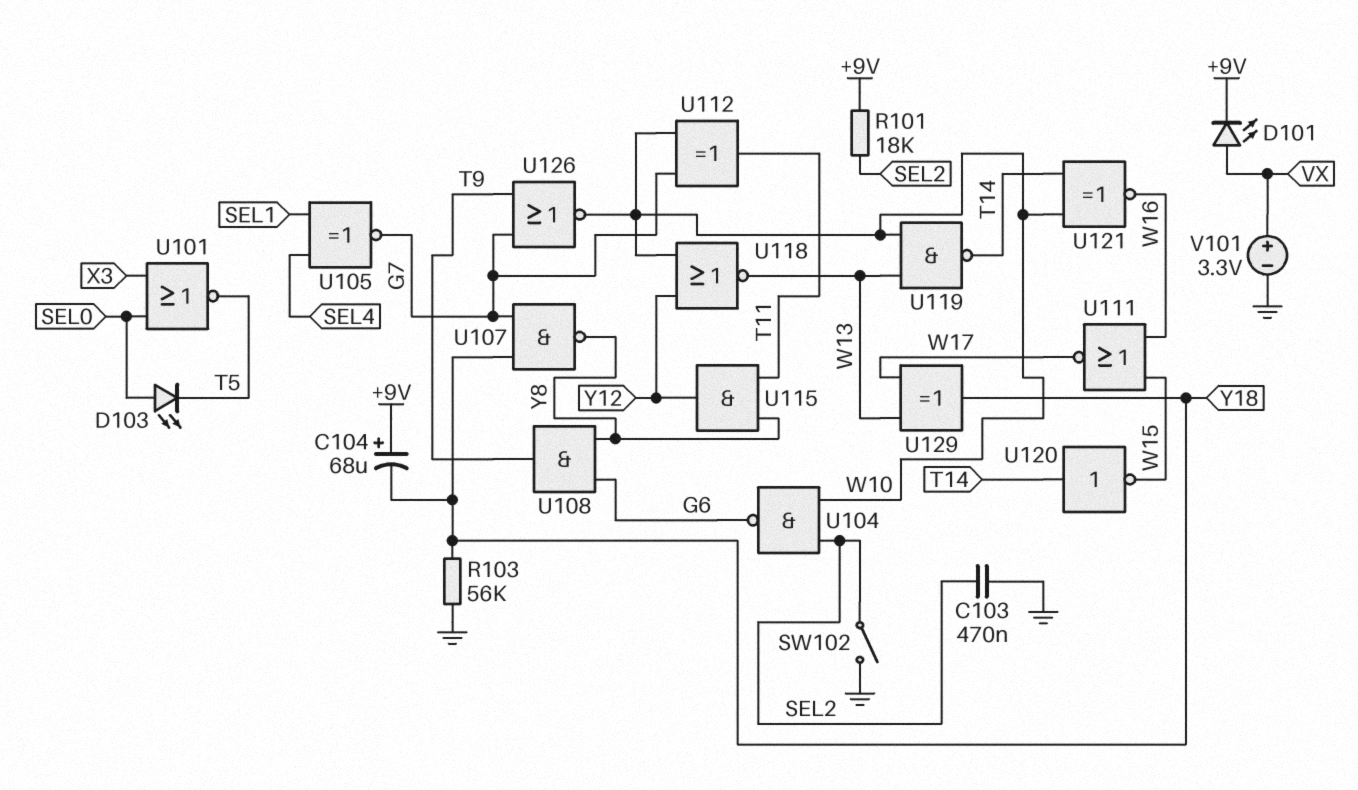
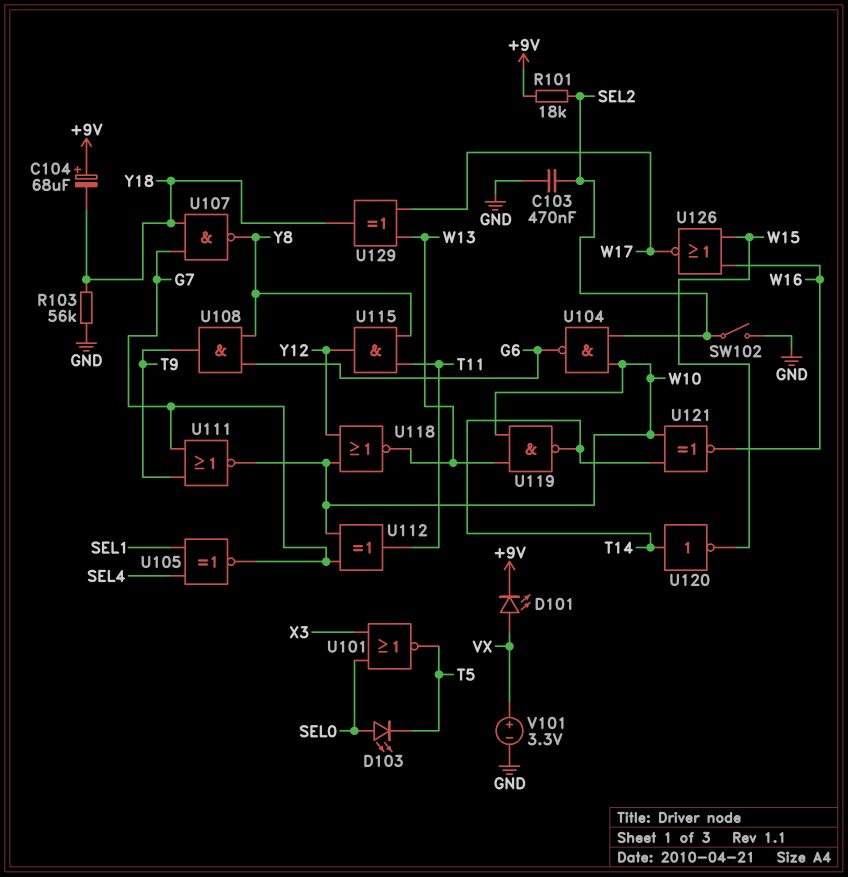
U111: NOR (in W15, in W16, out W17) -> NOR (in G7, in T9, out W10)
U126: NOR (in G7, in T9, out W10) -> NOR (in W15, in W16, out W17)

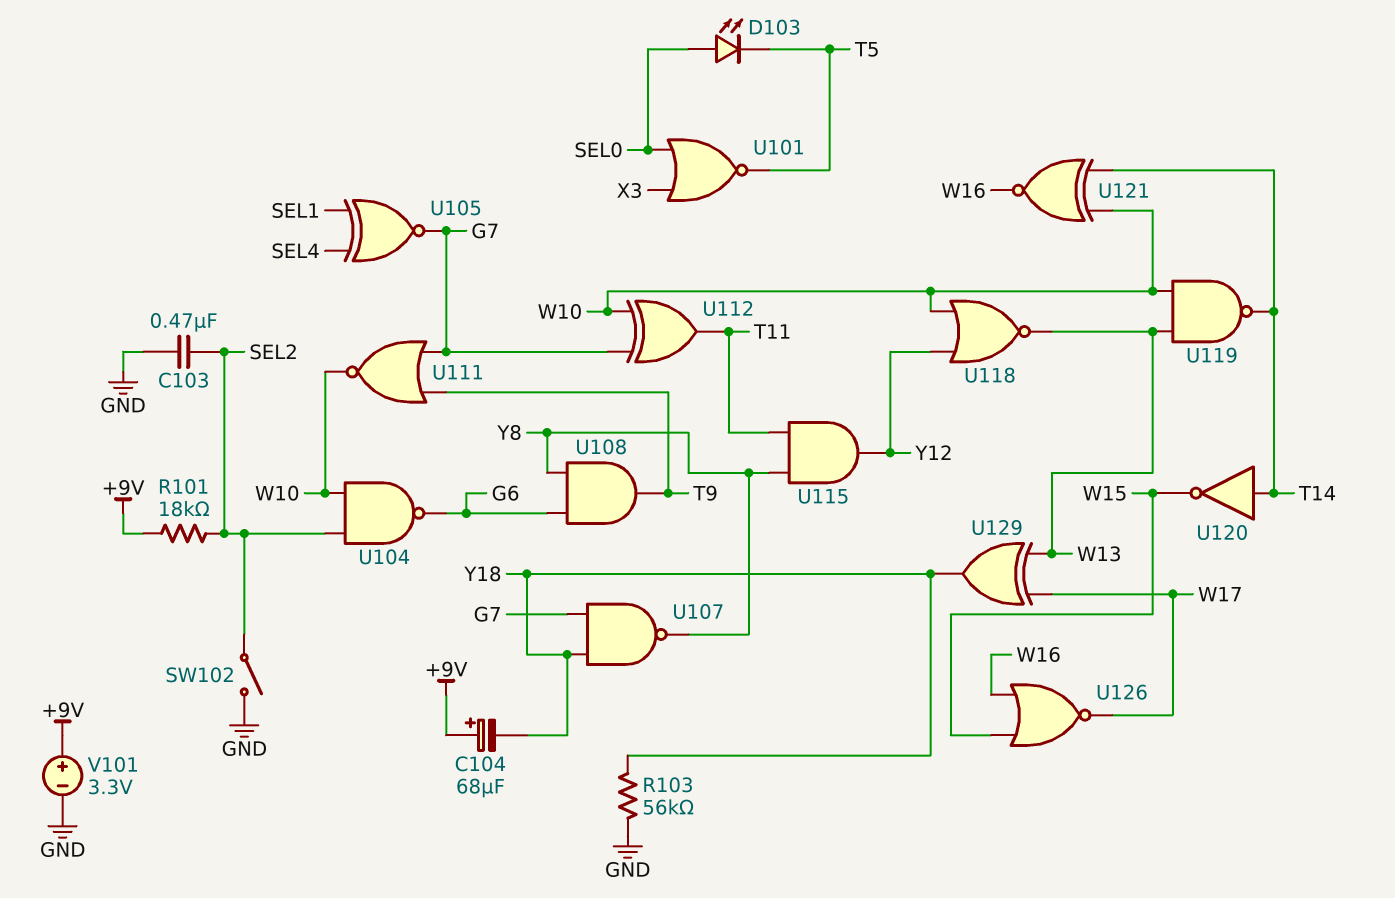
D101: LED (A VX, K +9V) -> none
V101: 3.3V (plus VX, minus GND) -> 3.3V (plus +9V, minus GND)

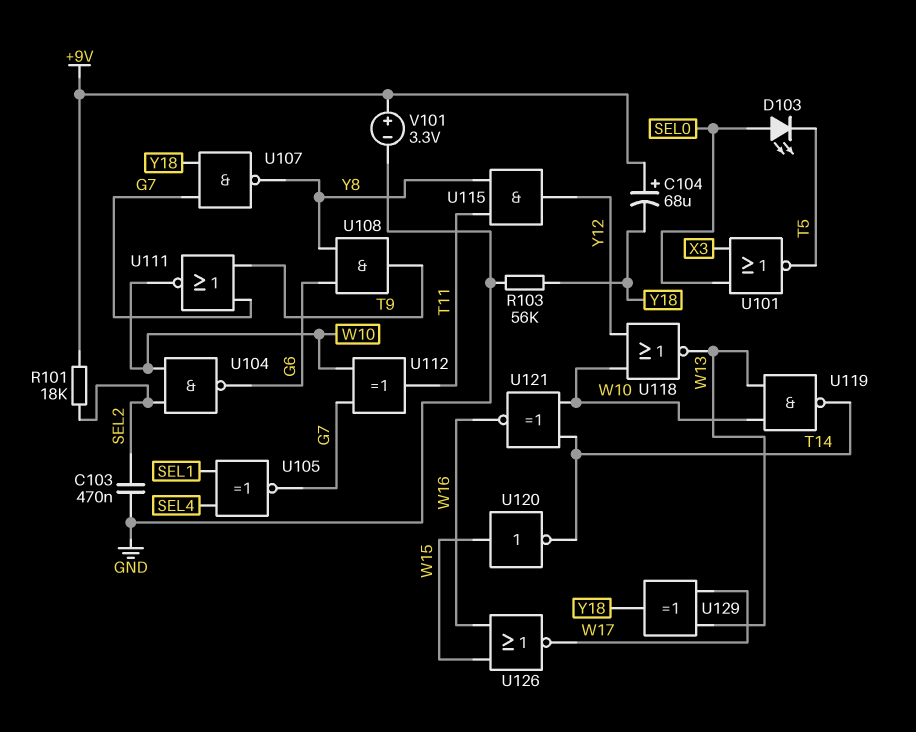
SW102: switch (GND, SEL2) -> none
U120: NOT (in T14, out W15) -> NOT (in W15, out T14)

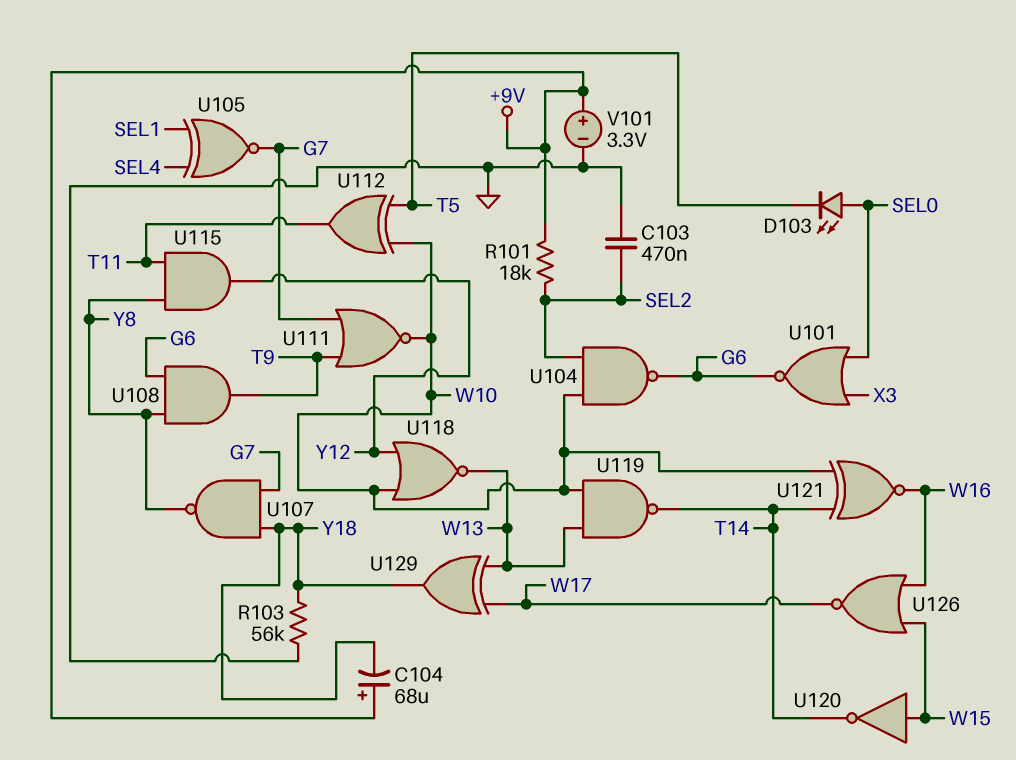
U101: NOR (in SEL0, in X3, out T5) -> NOR (in SEL0, in X3, out G6)
U112: XOR (in G7, in W10, out T11) -> XOR (in T5, in W10, out T11)

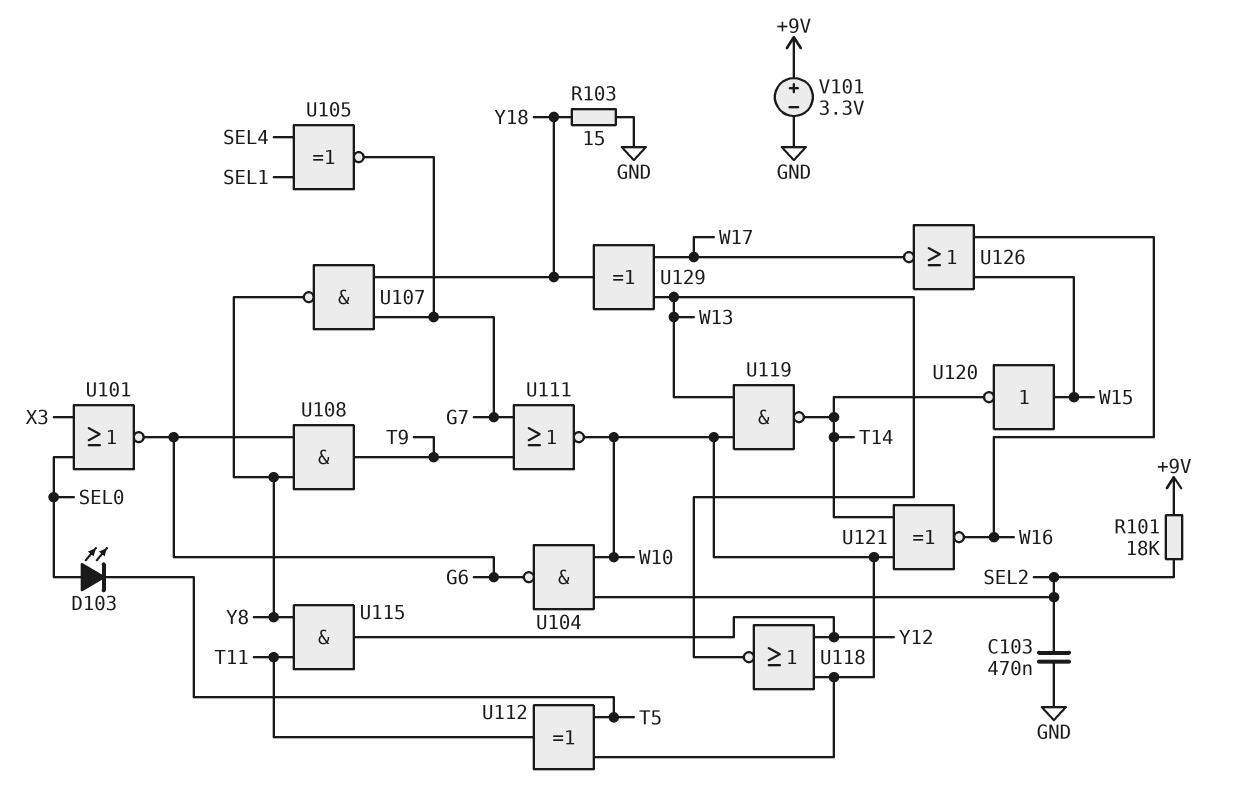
C104: 68uF (plus +9V, minus Y18) -> none
R103: 56k (GND, Y18) -> 15 (GND, Y18)

